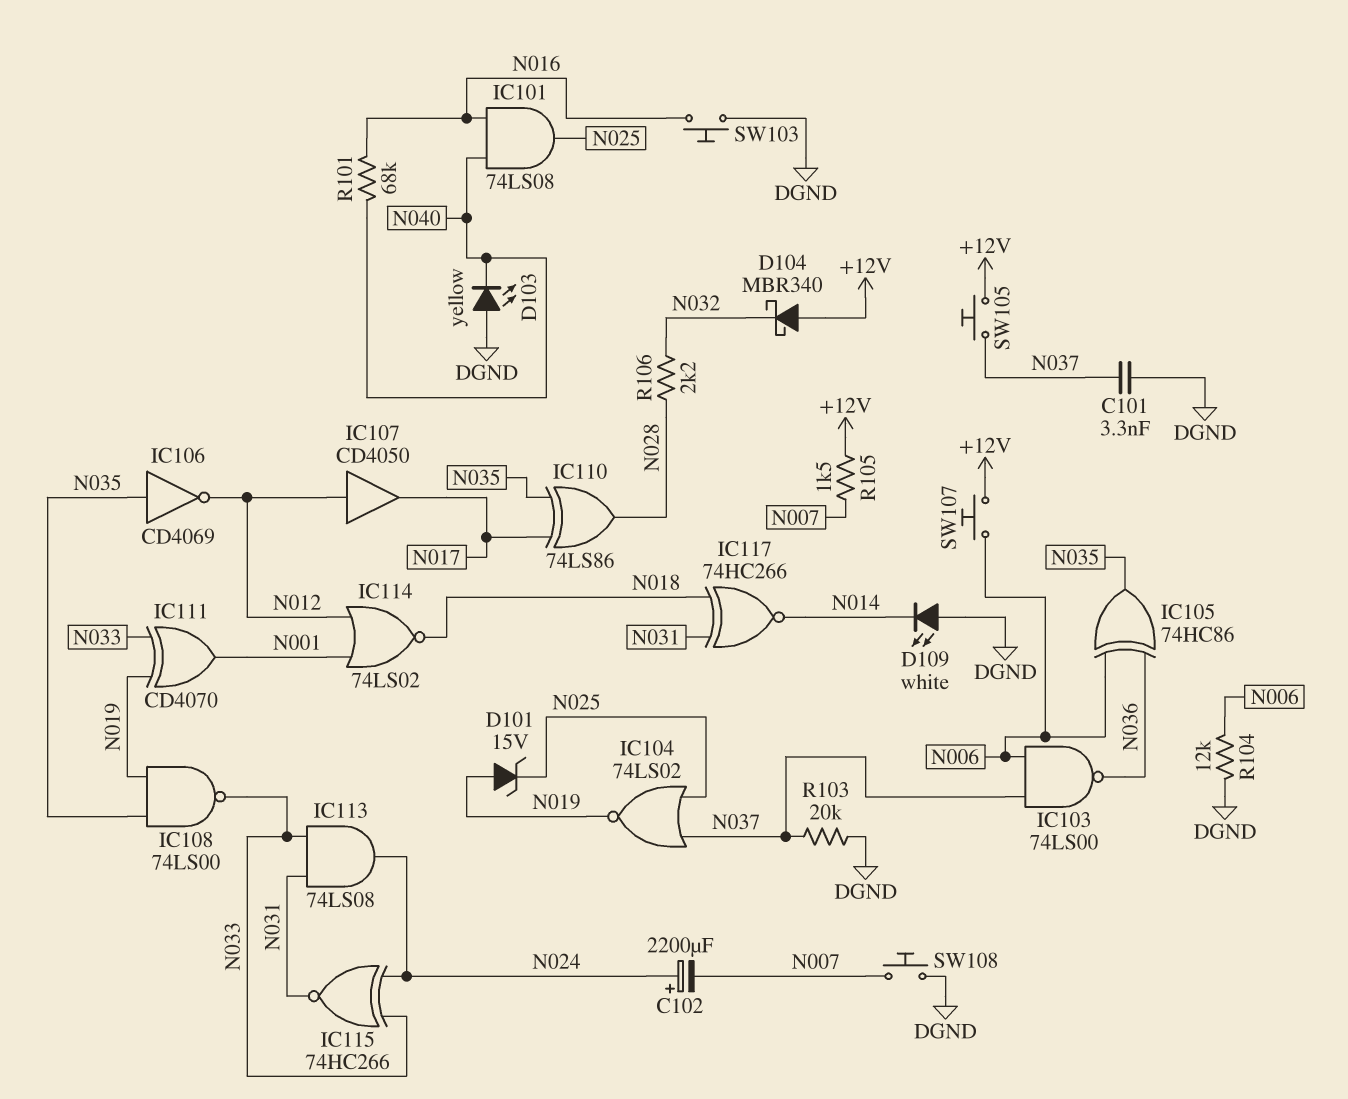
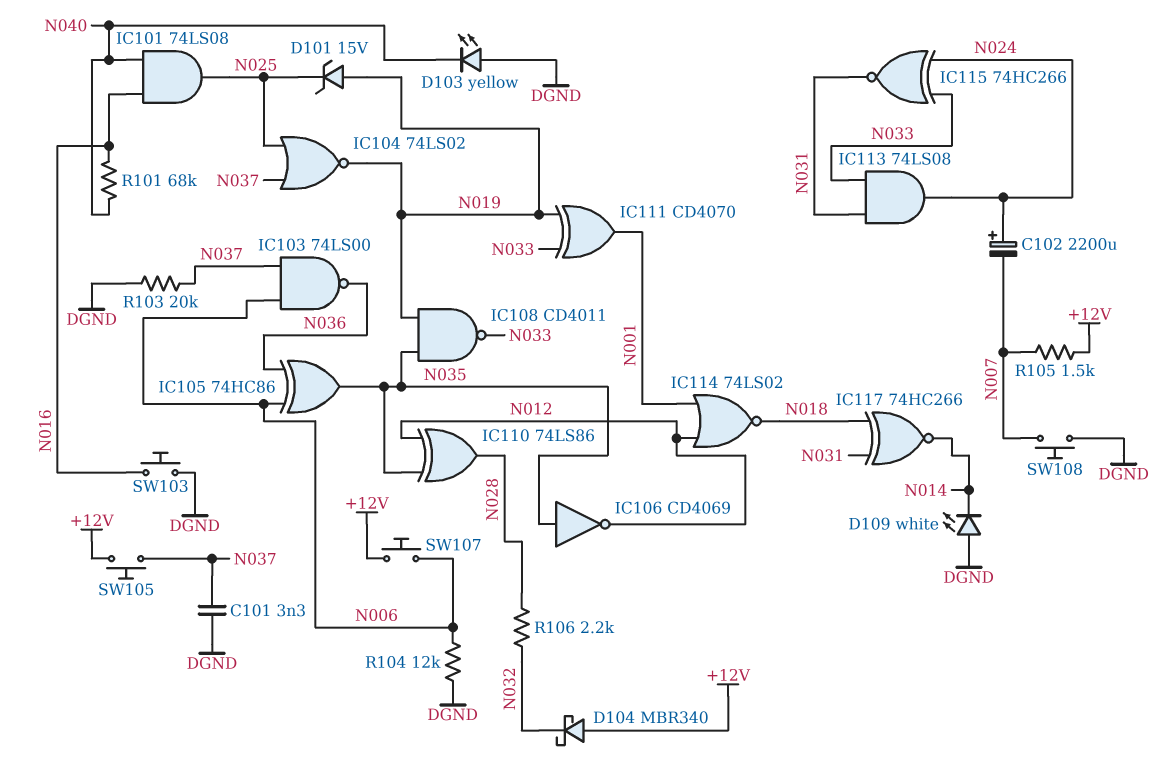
IC107: buffer CD4050 (in N012, out N017) -> none
IC108: NAND 74LS00 (in N019, in N035, out N033) -> NAND CD4011 (in N019, in N035, out N033)
IC110: XOR 74LS86 (in N017, in N035, out N028) -> XOR 74LS86 (in N012, in N035, out N028)

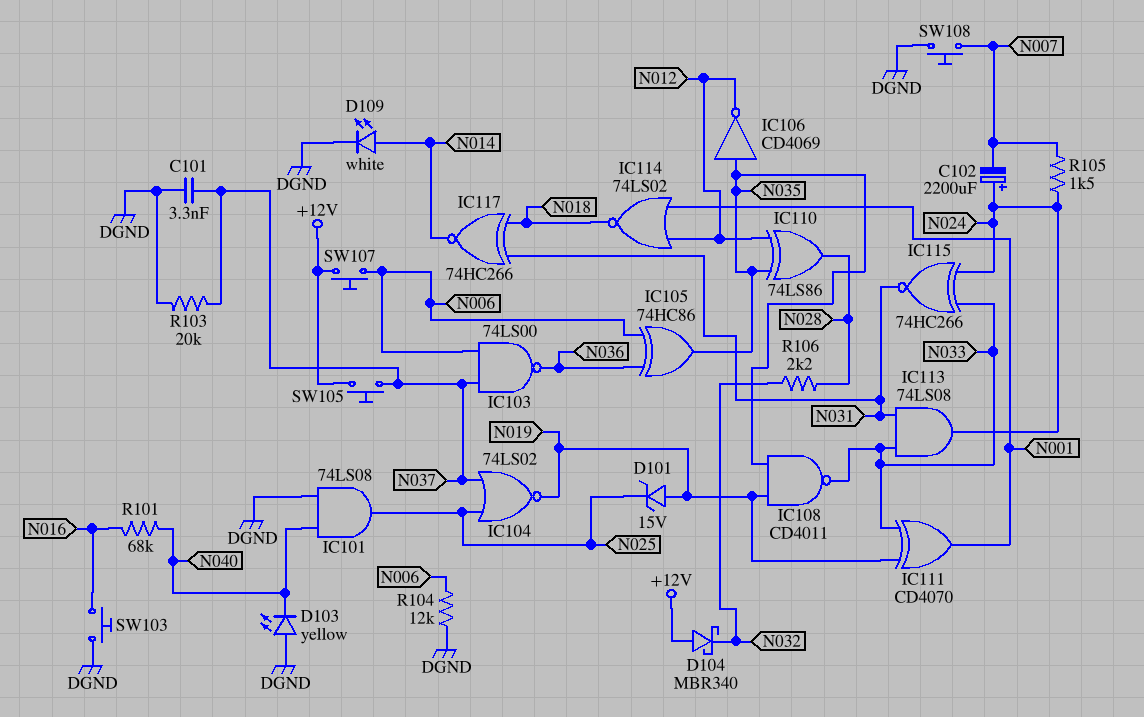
D109: LED white (A DGND, K N014) -> LED white (A N014, K DGND)
IC101: AND 74LS08 (in N016, in N040, out N025) -> AND 74LS08 (in DGND, in N040, out N025)
R105: 1.5k (+12V, N007) -> 1.5k (N007, N024)

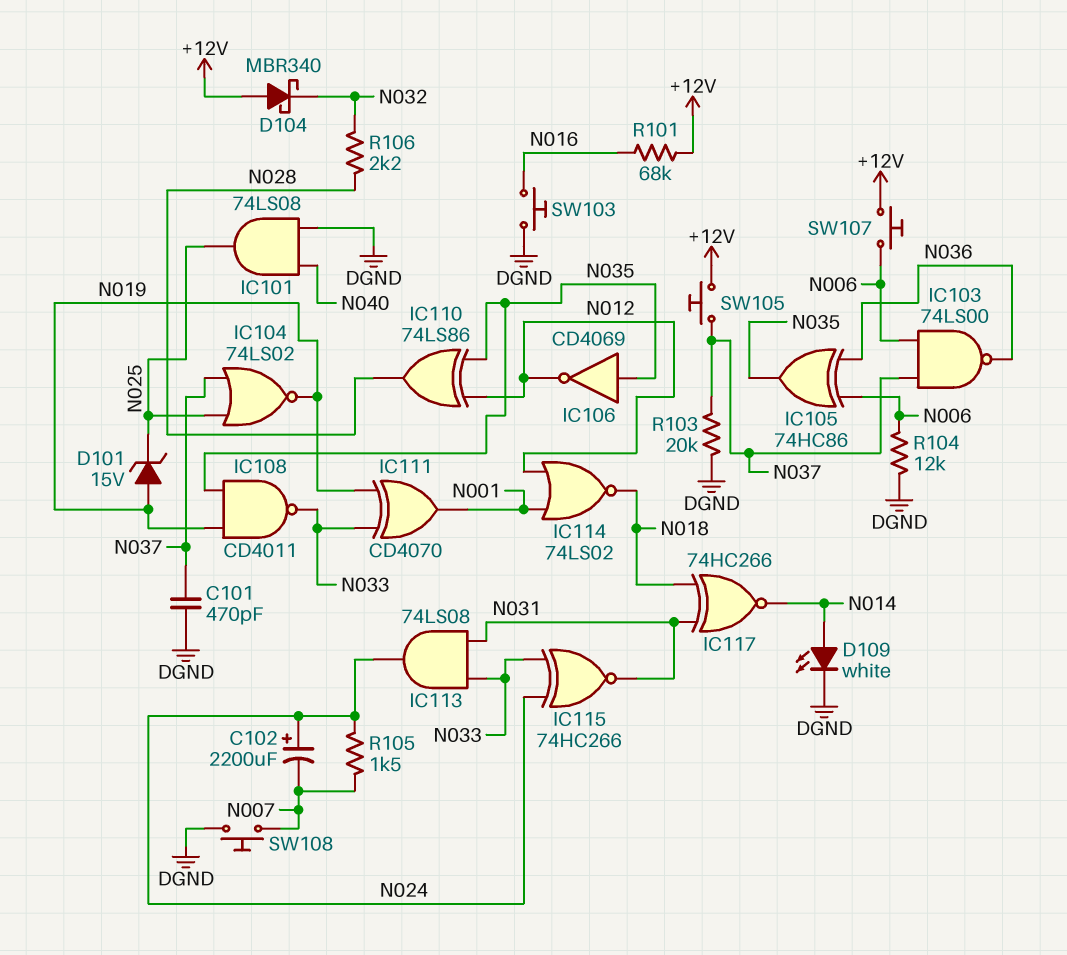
C101: 3.3nF (DGND, N037) -> 470pF (DGND, N037)
D103: LED yellow (A DGND, K N040) -> none
R101: 68k (N016, N040) -> 68k (+12V, N016)

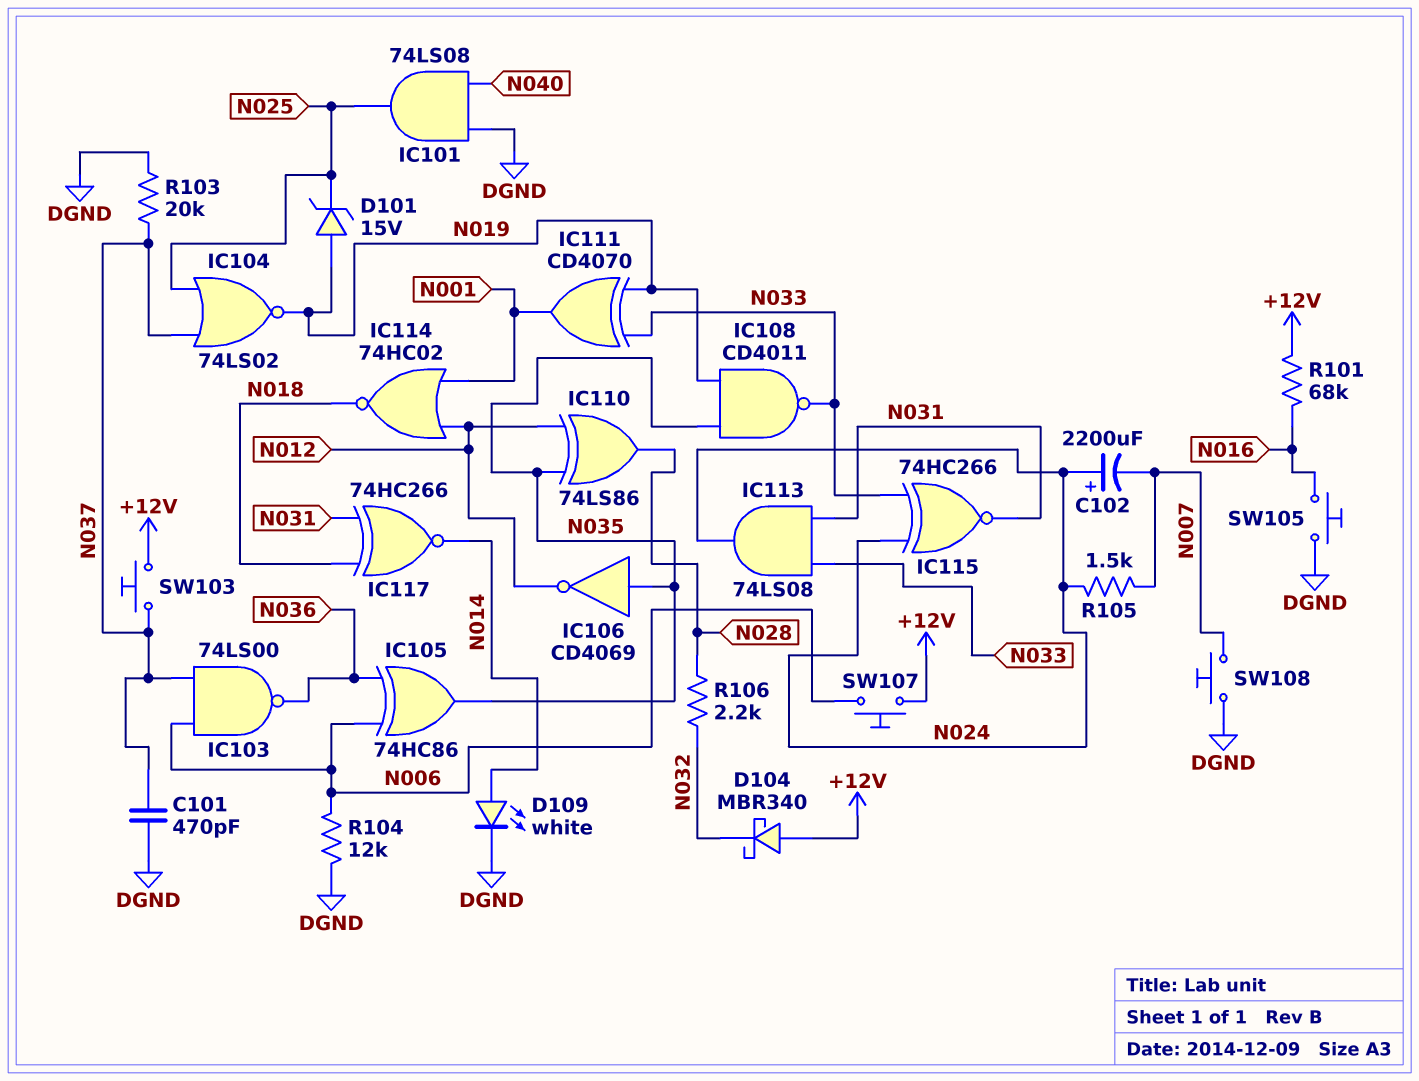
IC114: NOR 74LS02 (in N001, in N012, out N018) -> NOR 74HC02 (in N001, in N012, out N018)
SW103: button (DGND, N016) -> button (+12V, N037)
SW105: button (+12V, N037) -> button (DGND, N016)

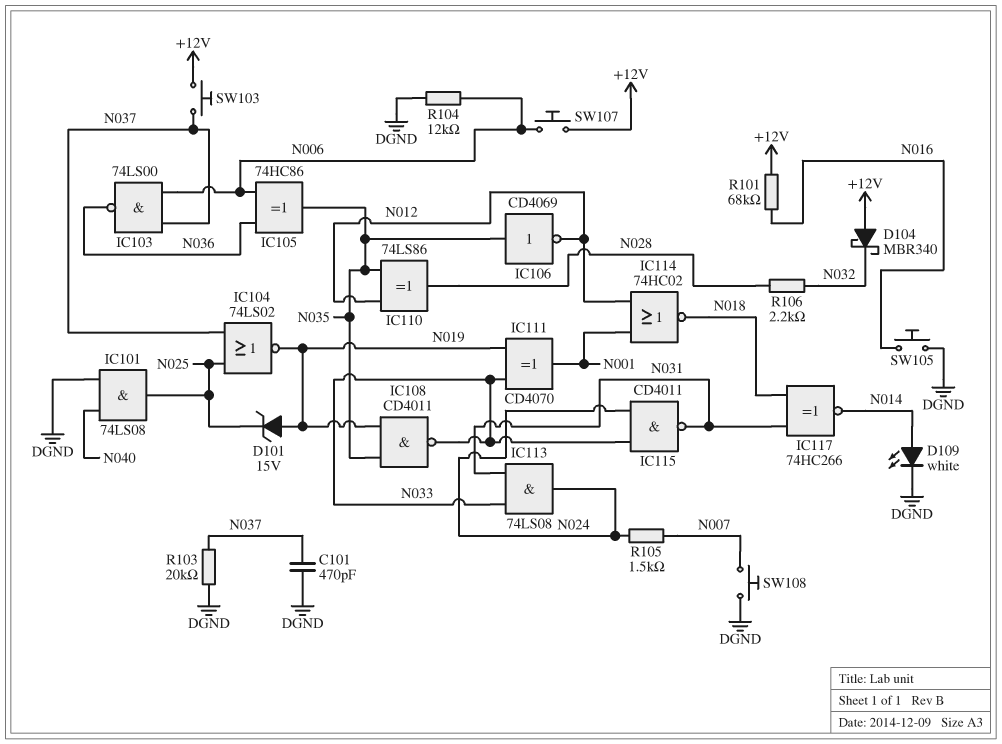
C102: 2200uF (plus N024, minus N007) -> none
IC115: XNOR 74HC266 (in N024, in N033, out N031) -> NAND CD4011 (in N024, in N033, out N031)

